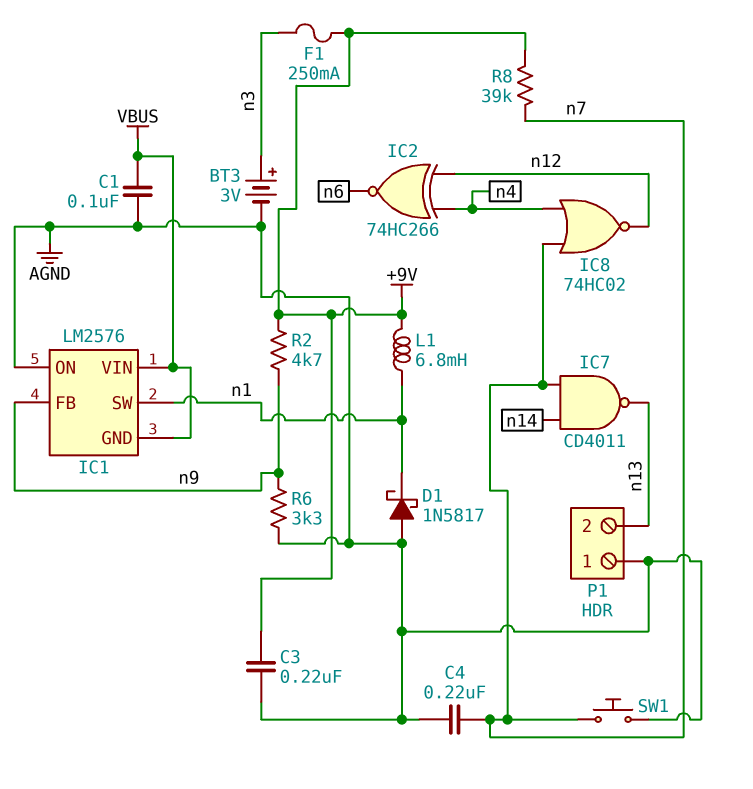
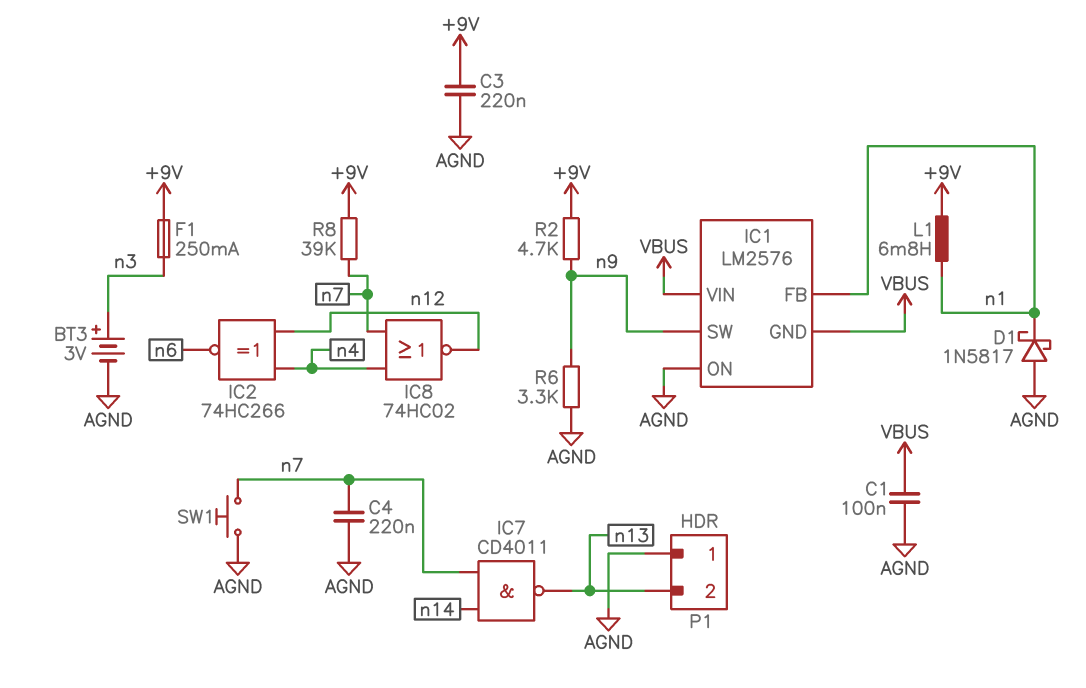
IC1 pin FB: n9 -> n1
IC1 pin SW: n1 -> n9

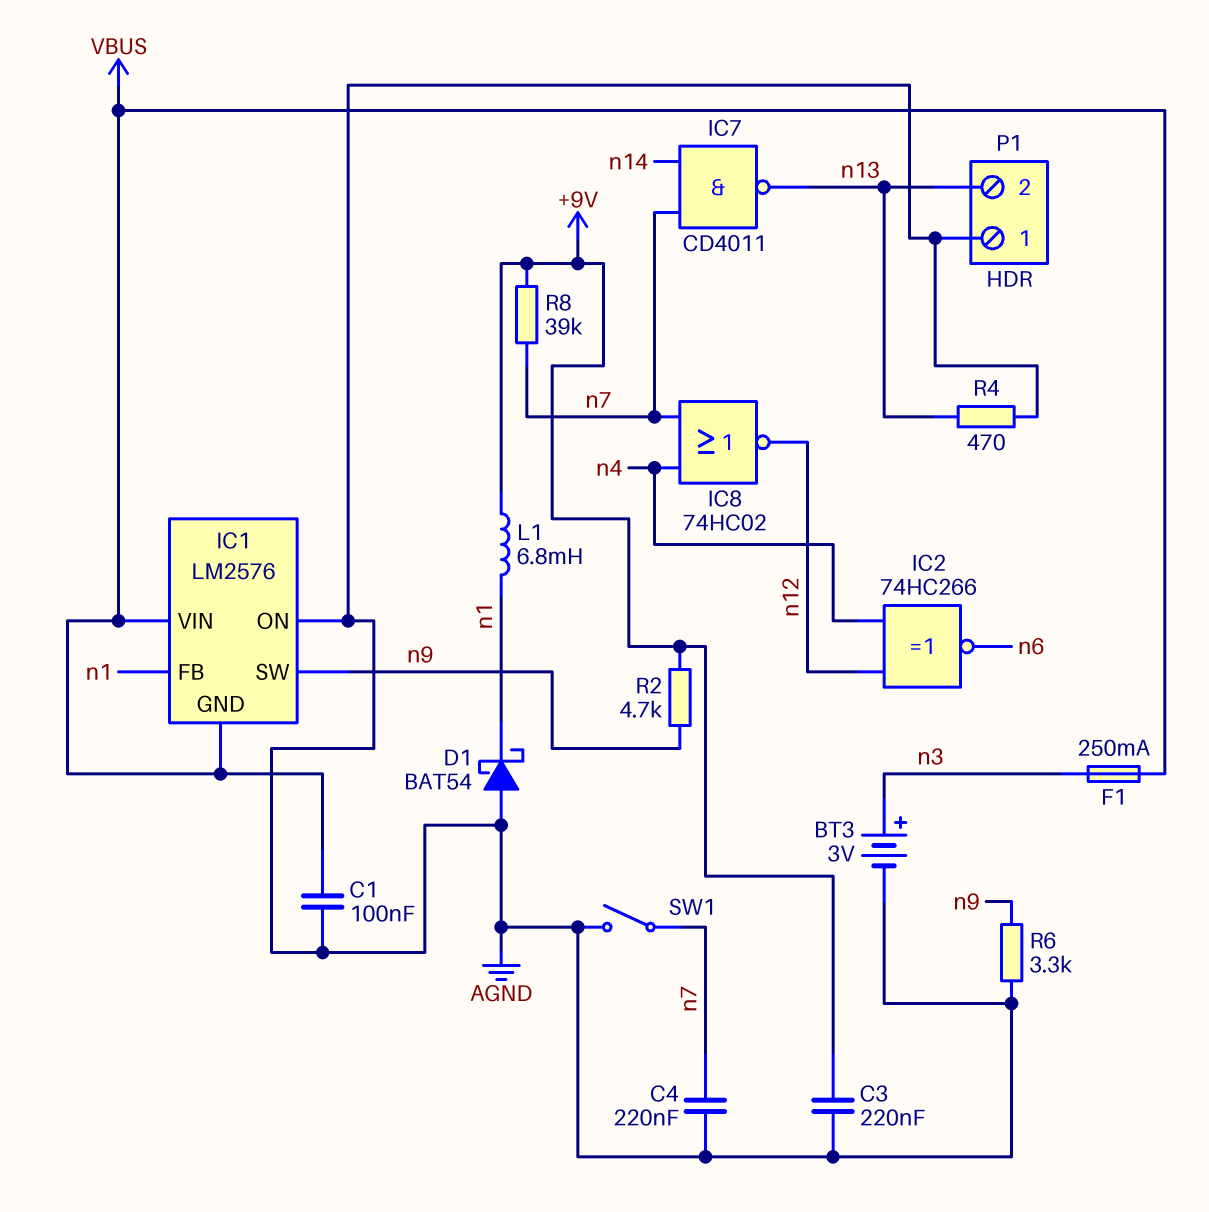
D1: schottky 1N5817 (A AGND, K n1) -> schottky BAT54 (A AGND, K n1)
F1: 250mA (+9V, n3) -> 250mA (VBUS, n3)
R4: none -> 470 (AGND, n13)
SW1: button (AGND, n7) -> switch (AGND, n7)

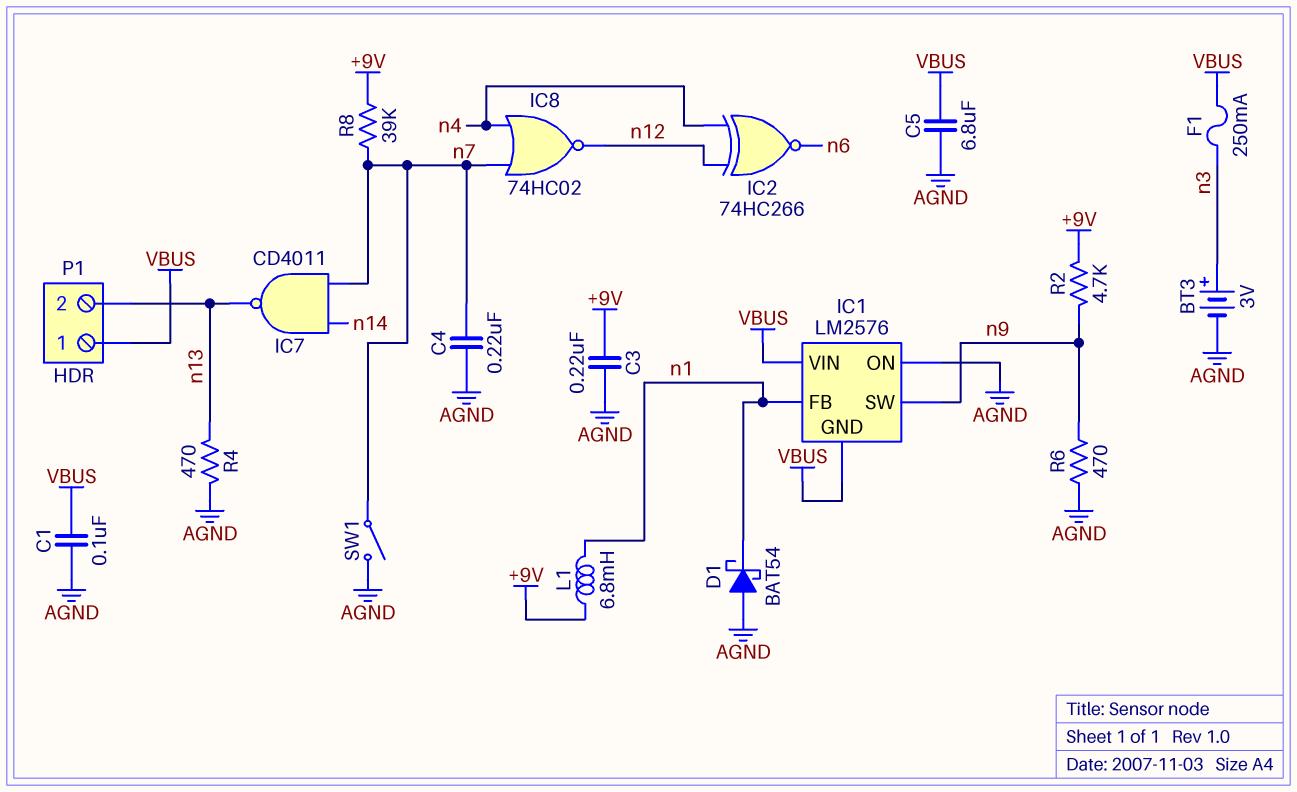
C5: none -> 6.8uF (AGND, VBUS)
P1 pin 1: AGND -> VBUS
R6: 3.3k (AGND, n9) -> 470 (AGND, n9)

